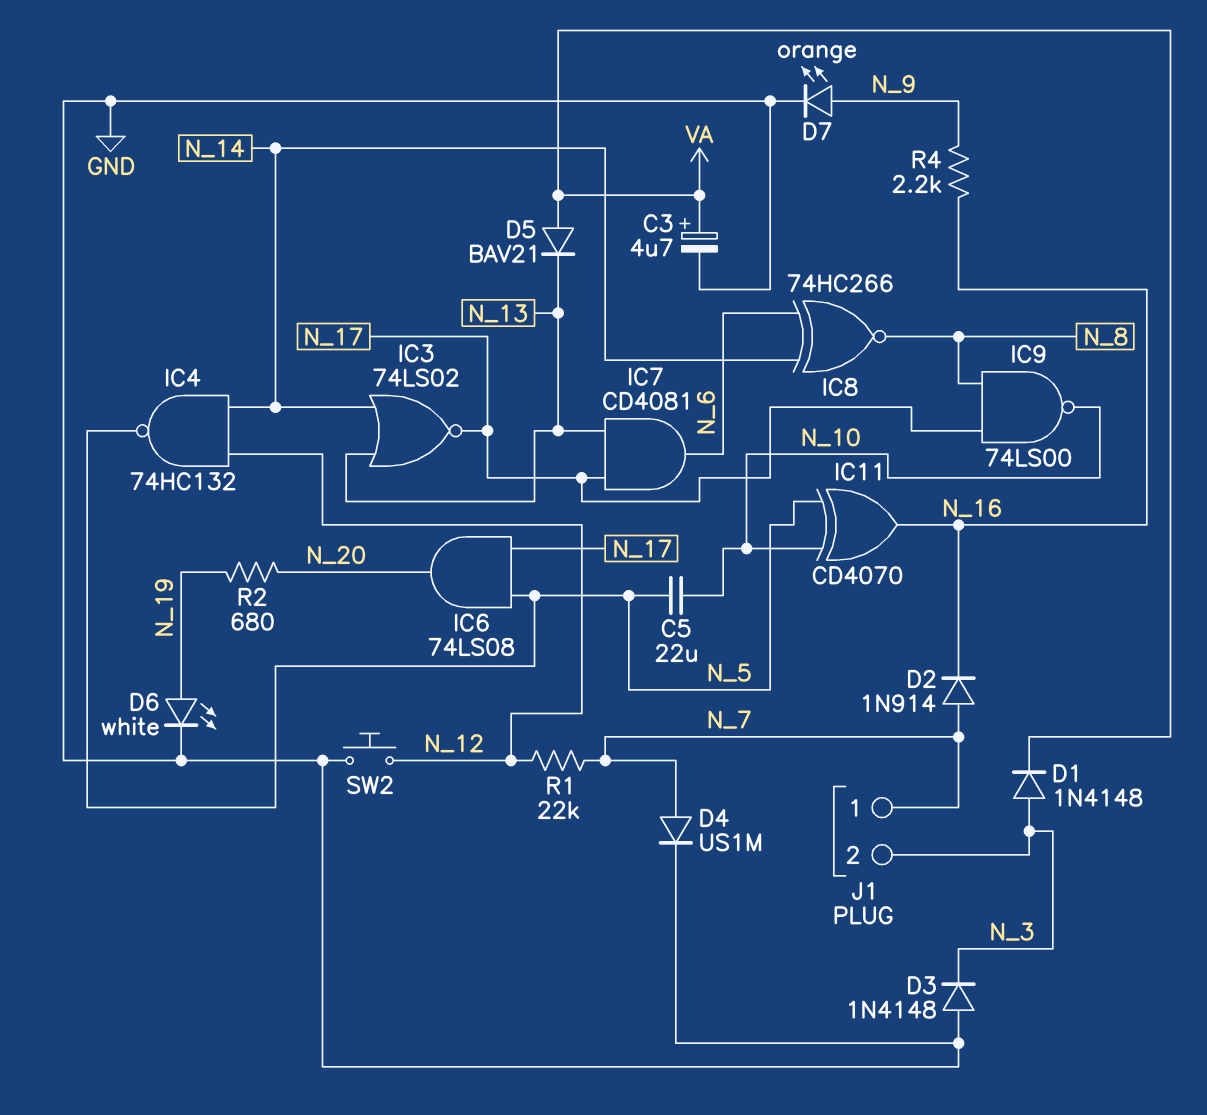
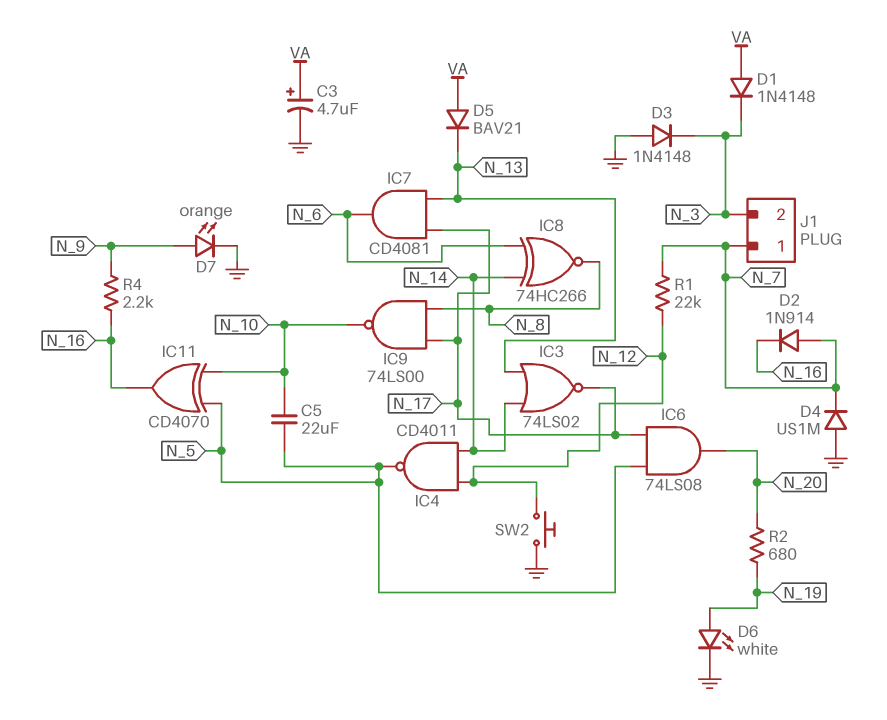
D1: diode 1N4148 (A N_3, K VA) -> diode 1N4148 (A VA, K N_3)
D4: diode US1M (A N_7, K GND) -> diode US1M (A GND, K N_7)
IC4: NAND 74HC132 (in N_12, in N_14, out N_5) -> NAND CD4011 (in N_12, in N_14, out N_5)

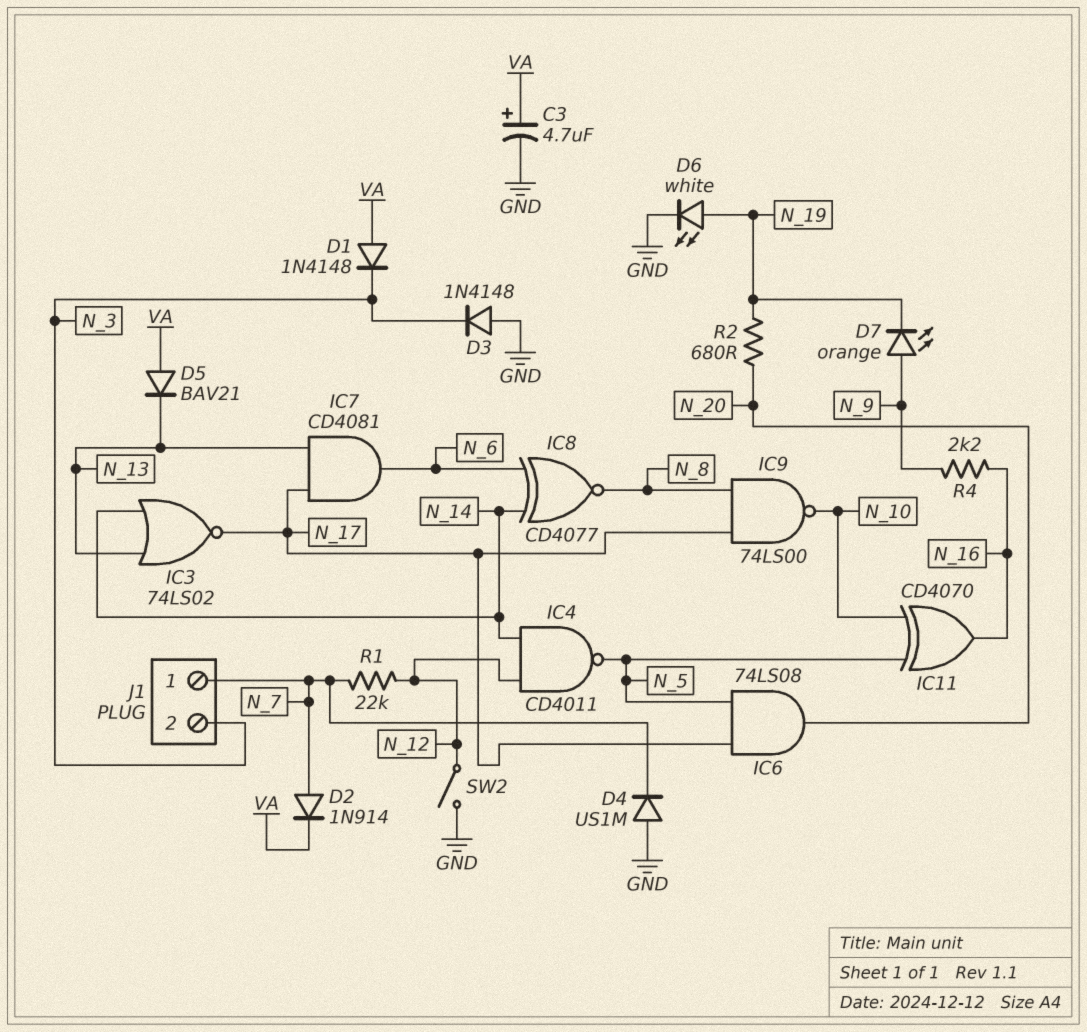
C5: 22uF (N_5, N_10) -> none
D2: diode 1N914 (A N_7, K N_16) -> diode 1N914 (A N_7, K VA)
D7: LED orange (A N_9, K GND) -> LED orange (A N_9, K N_19)
IC8: XNOR 74HC266 (in N_6, in N_14, out N_8) -> XNOR CD4077 (in N_6, in N_14, out N_8)
SW2: button (GND, N_12) -> switch (GND, N_12)

